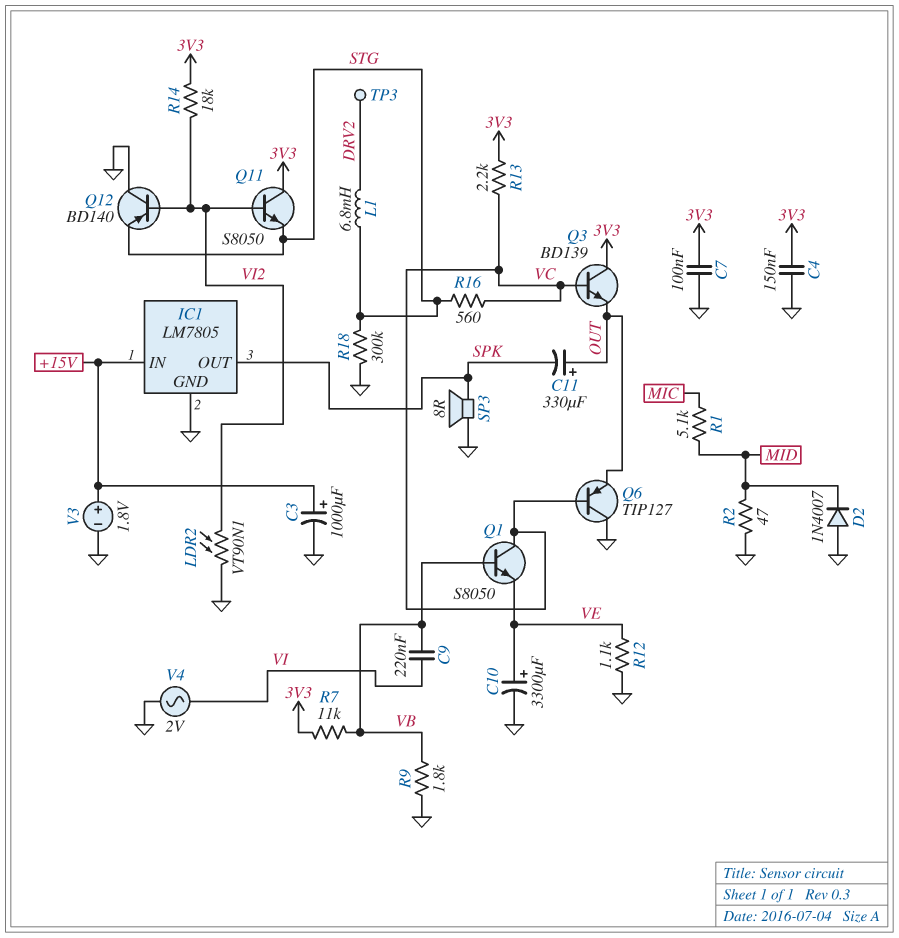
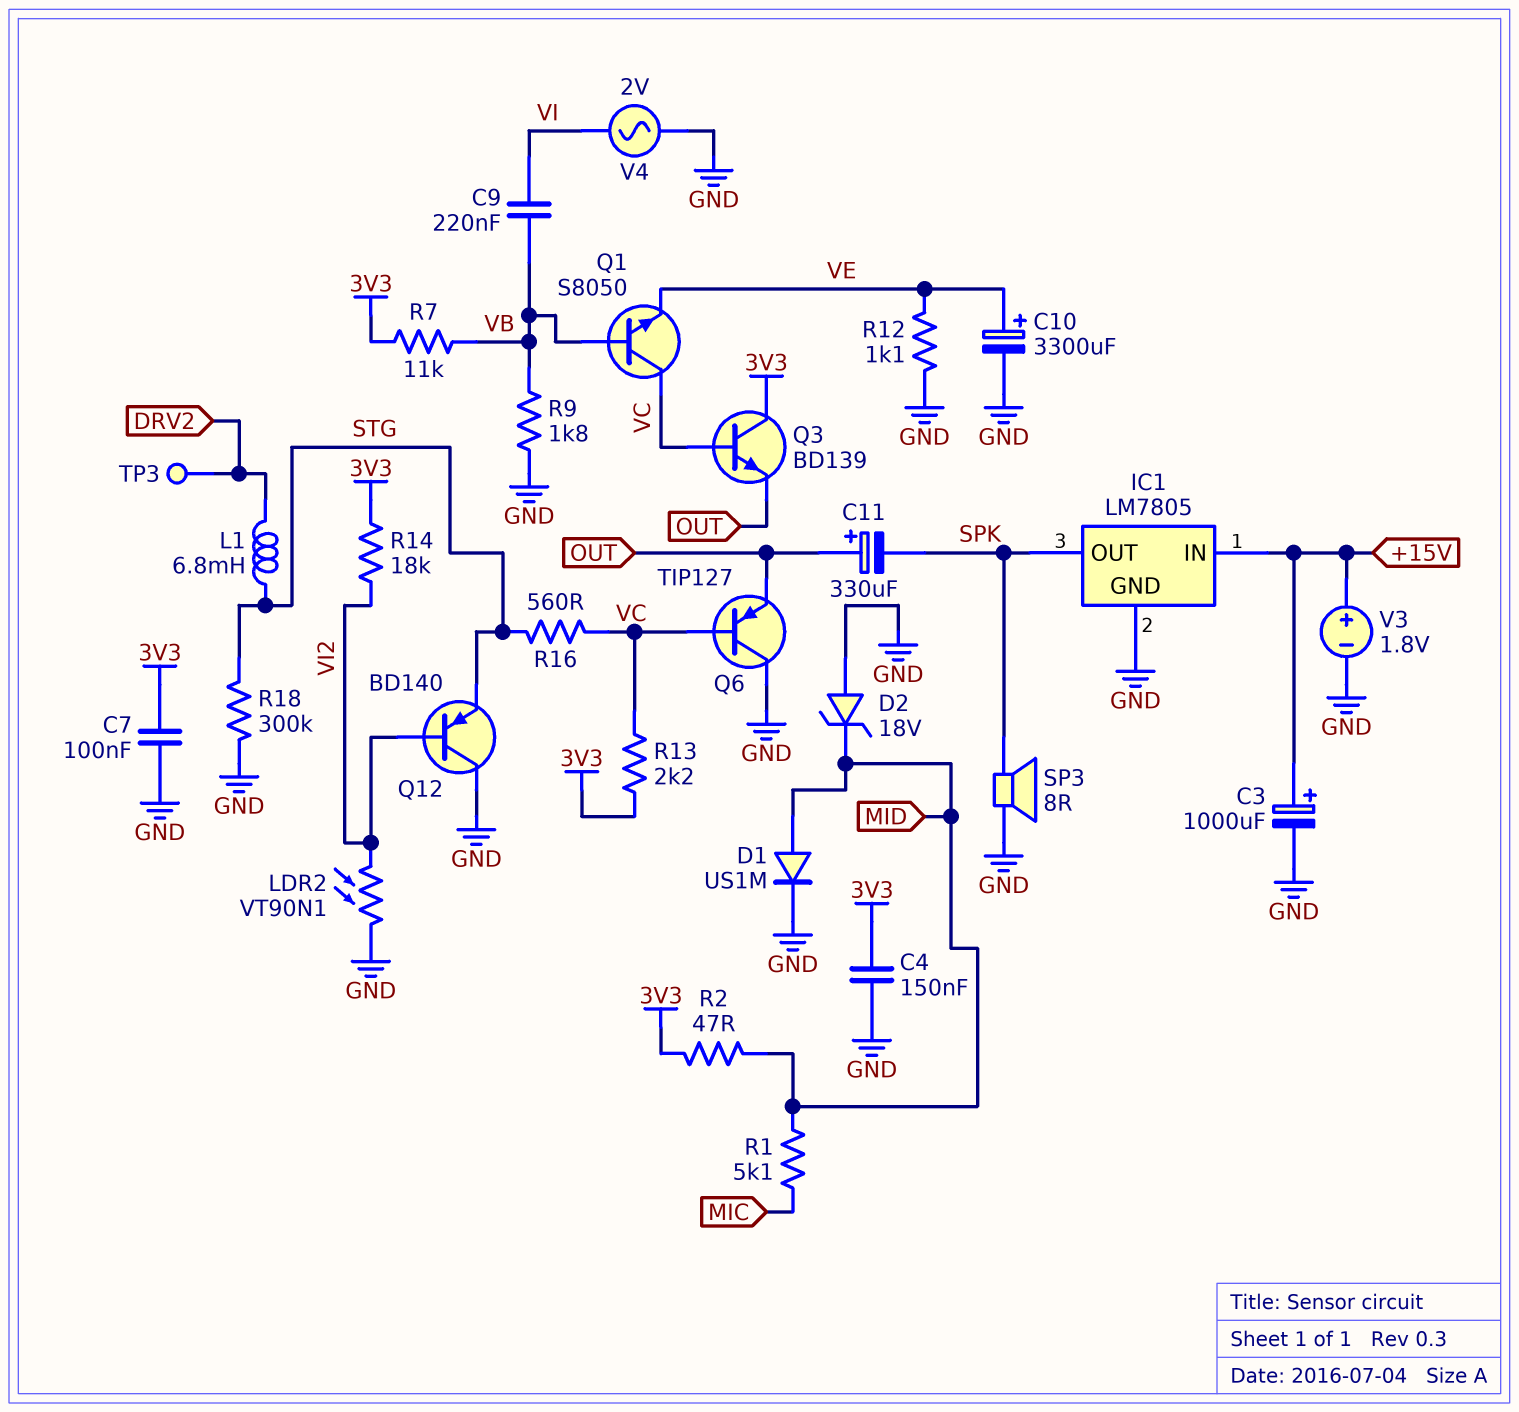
D1: none -> diode US1M (A MID, K GND)
D2: diode 1N4007 (A GND, K MID) -> zener 18V (A GND, K MID)
Q11: NPN S8050 (B VI2, C 3V3, E STG) -> none
R2: 47 (GND, MID) -> 47 (3V3, MID)

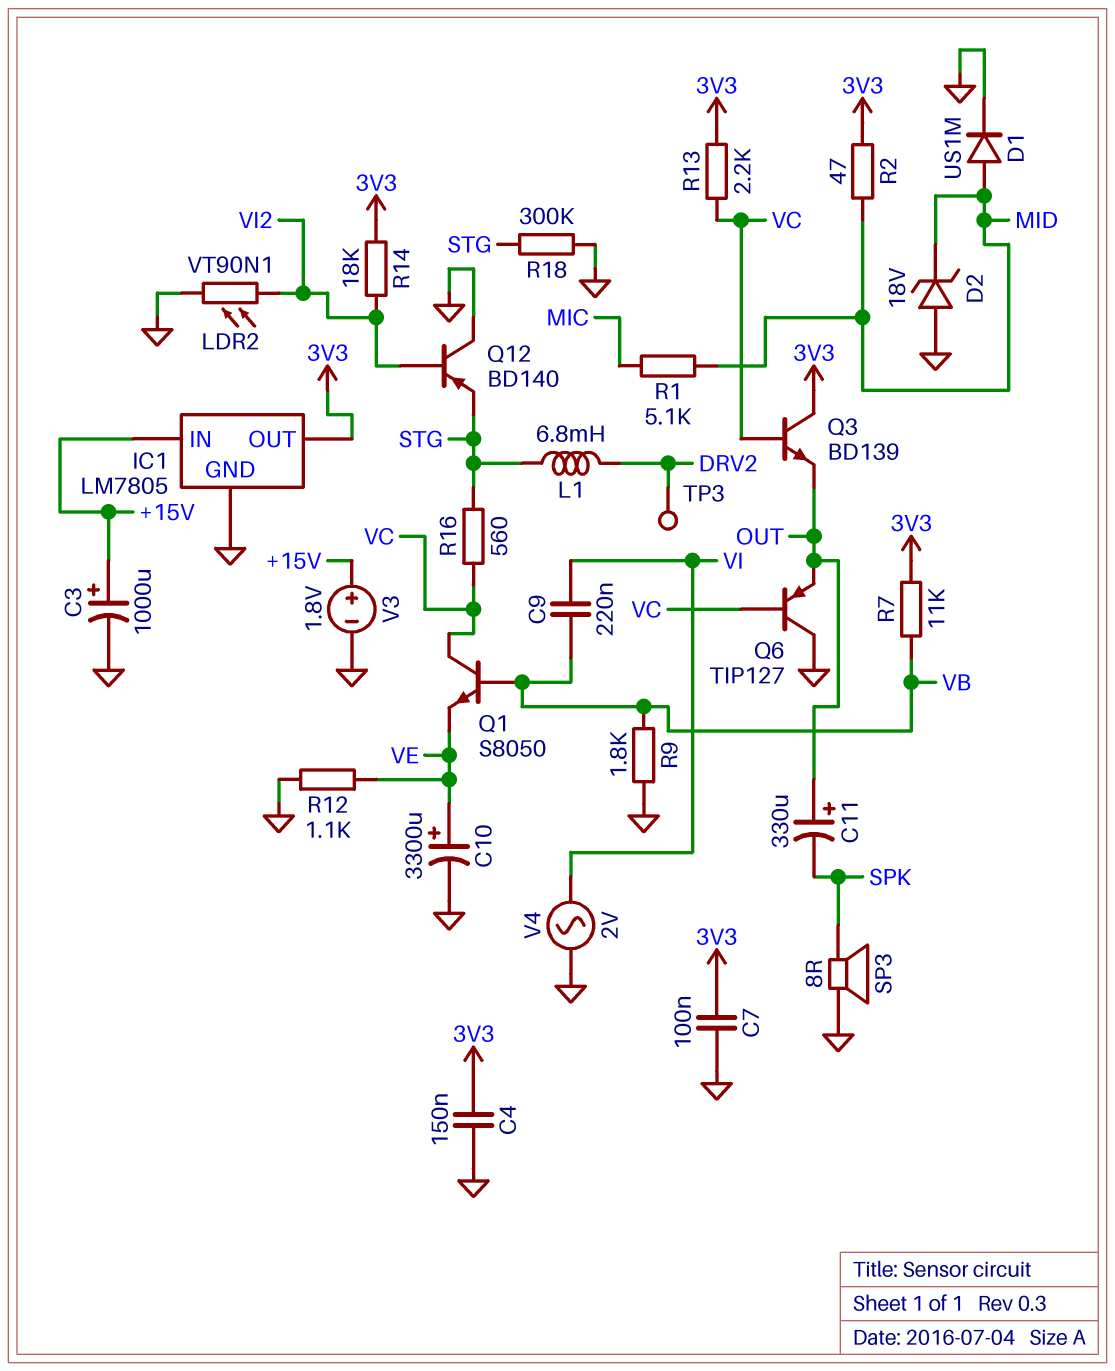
IC1 pin OUT: SPK -> 3V3

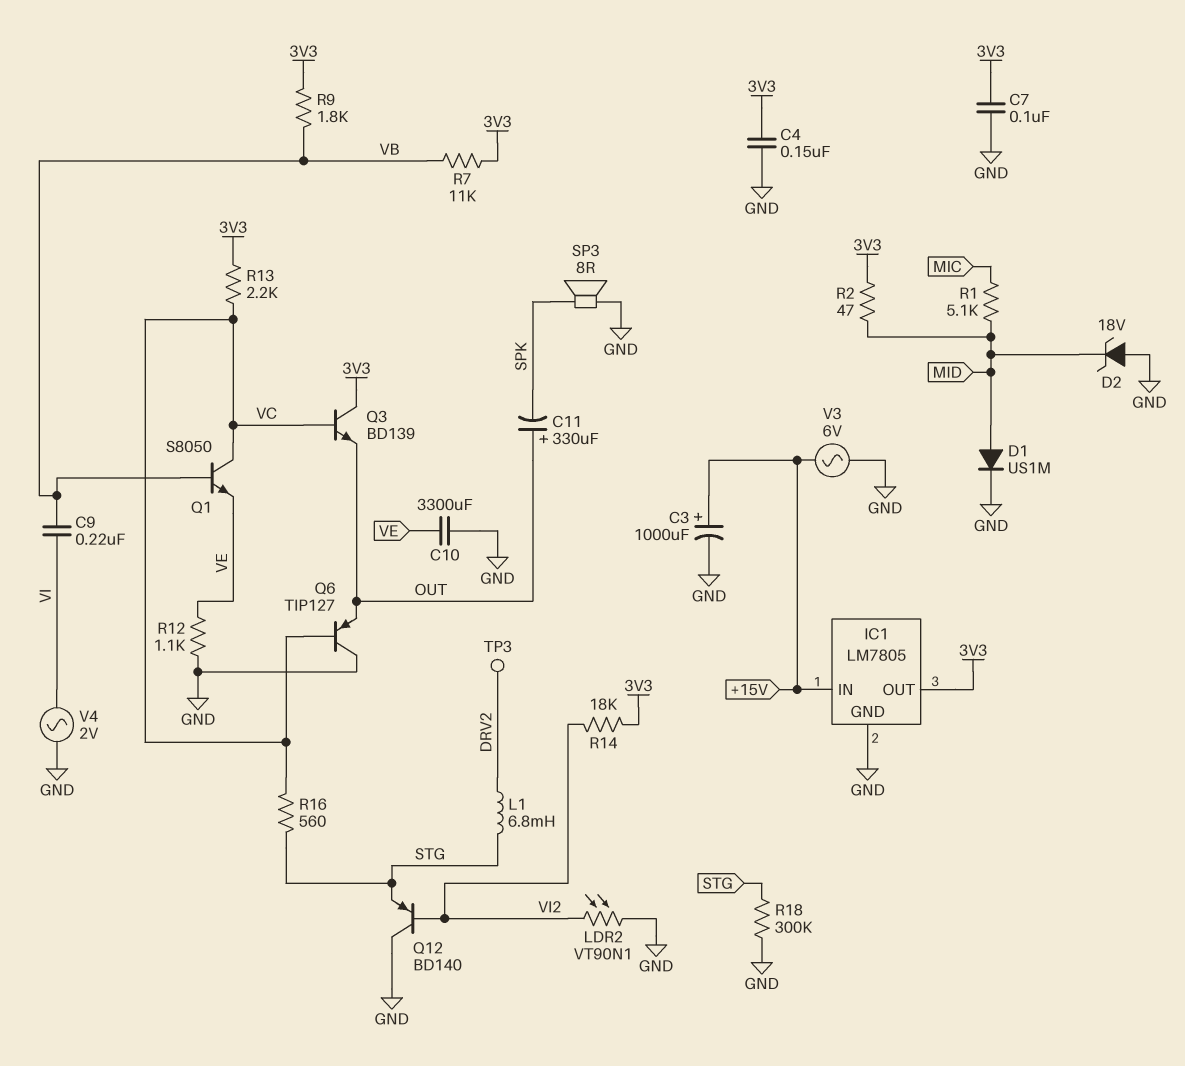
C10: 3300uF (plus VE, minus GND) -> 3300uF (GND, VE)
R9: 1.8k (GND, VB) -> 1.8k (3V3, VB)
V3: 1.8V (plus +15V, minus GND) -> AC 6V (+15V, GND)

